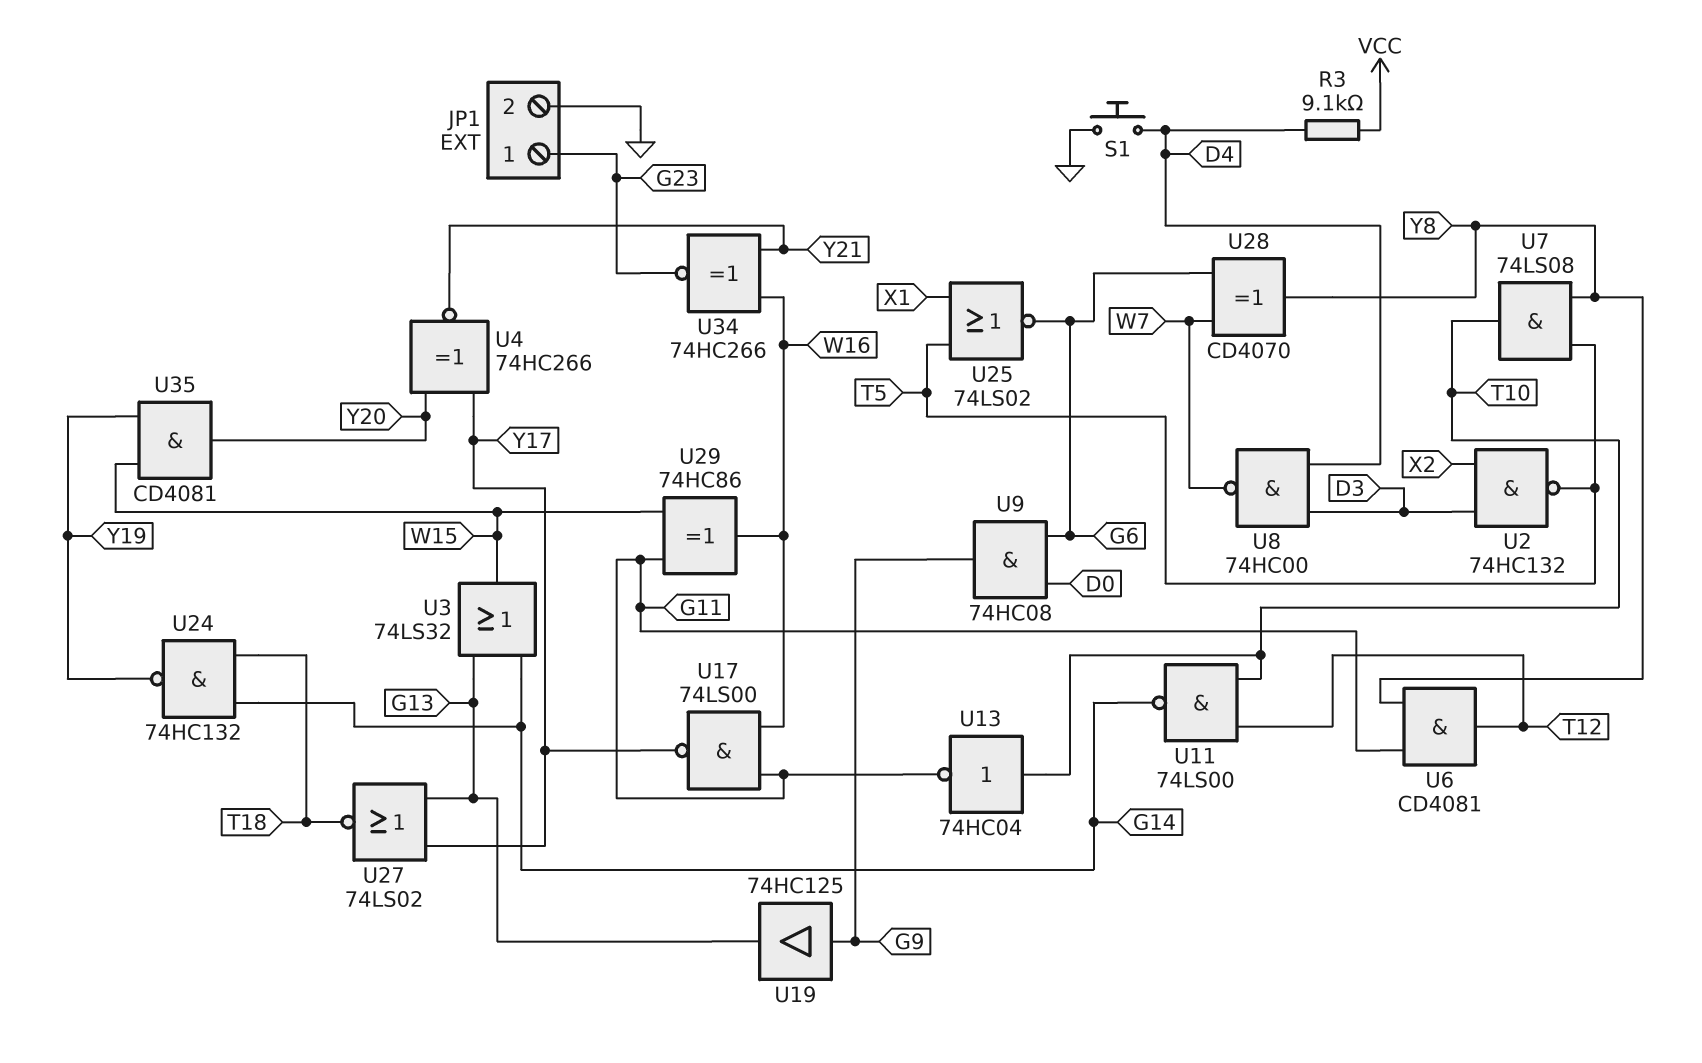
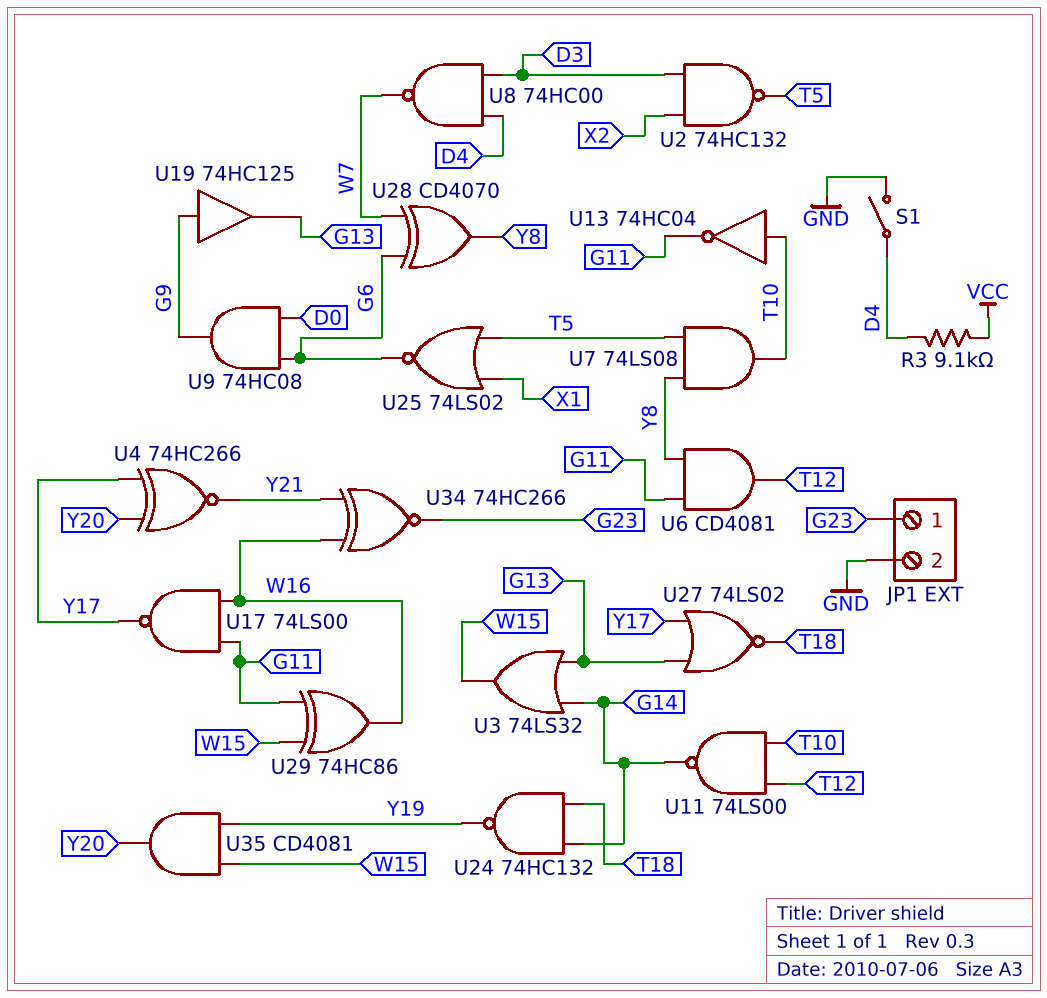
S1: button (D4, GND) -> switch (D4, GND)

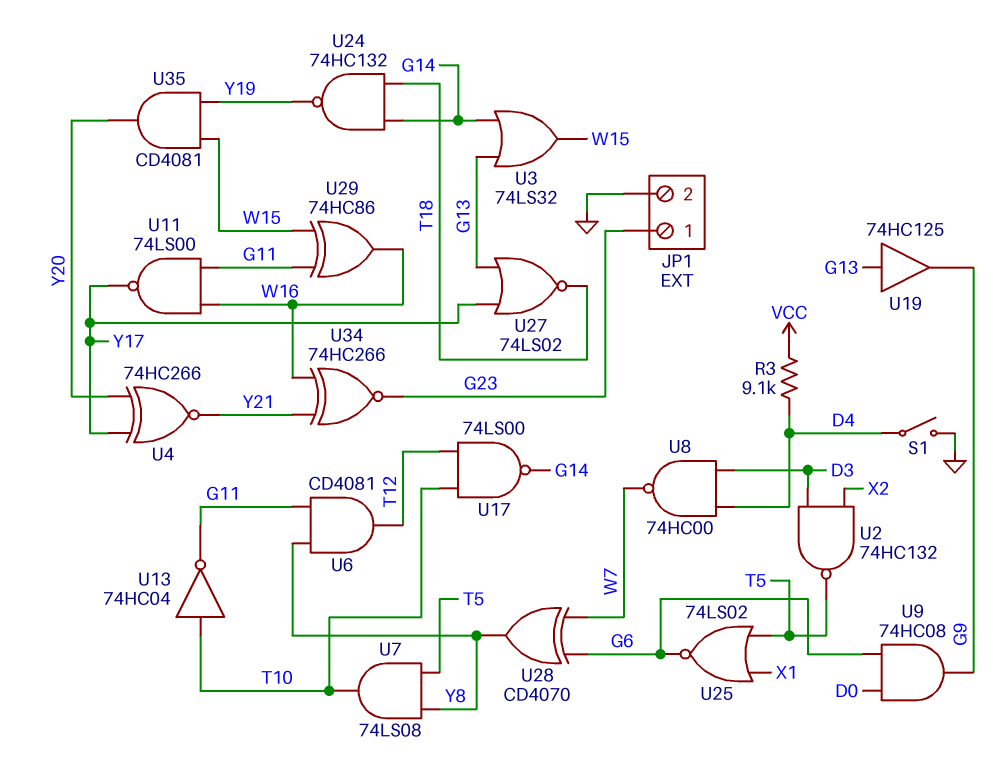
U11: NAND 74LS00 (in T10, in T12, out G14) -> NAND 74LS00 (in G11, in W16, out Y17)
U17: NAND 74LS00 (in G11, in W16, out Y17) -> NAND 74LS00 (in T10, in T12, out G14)
U19: buffer 74HC125 (in G9, out G13) -> buffer 74HC125 (in G13, out G9)

